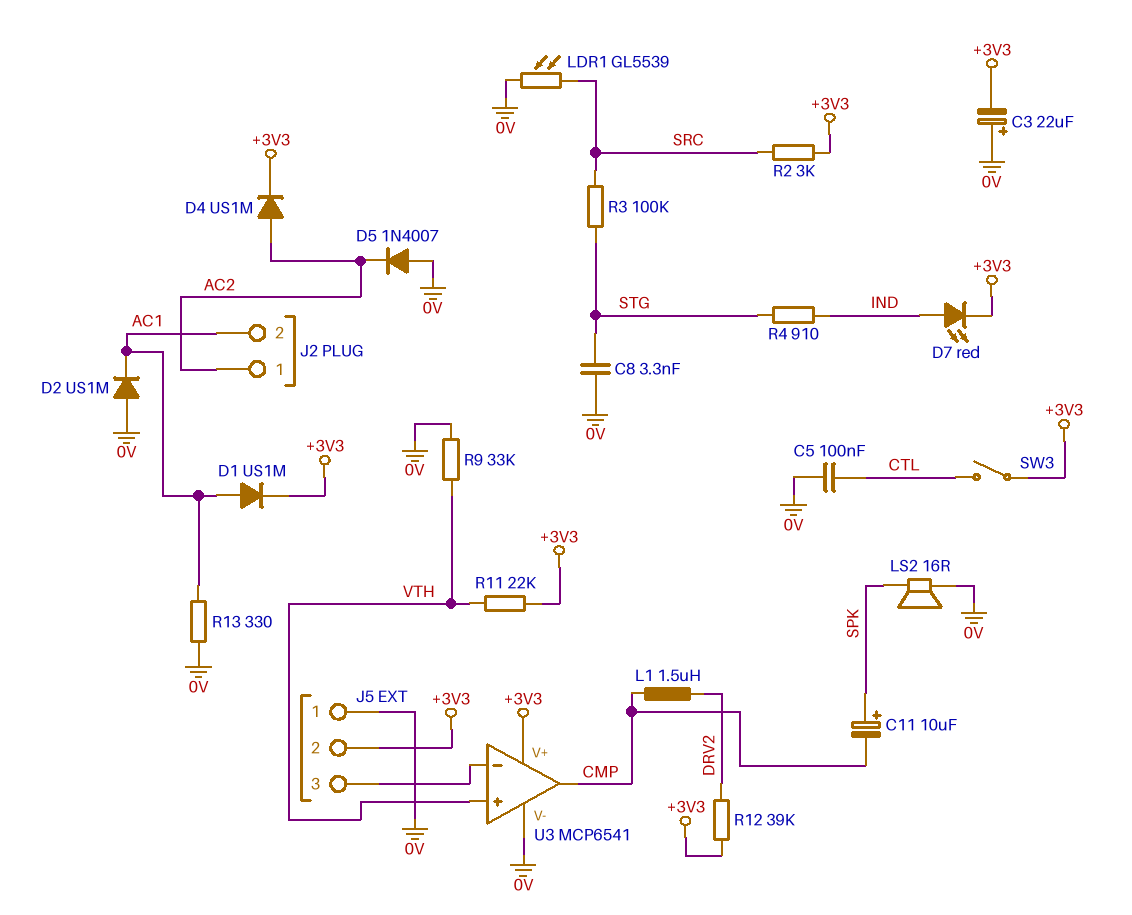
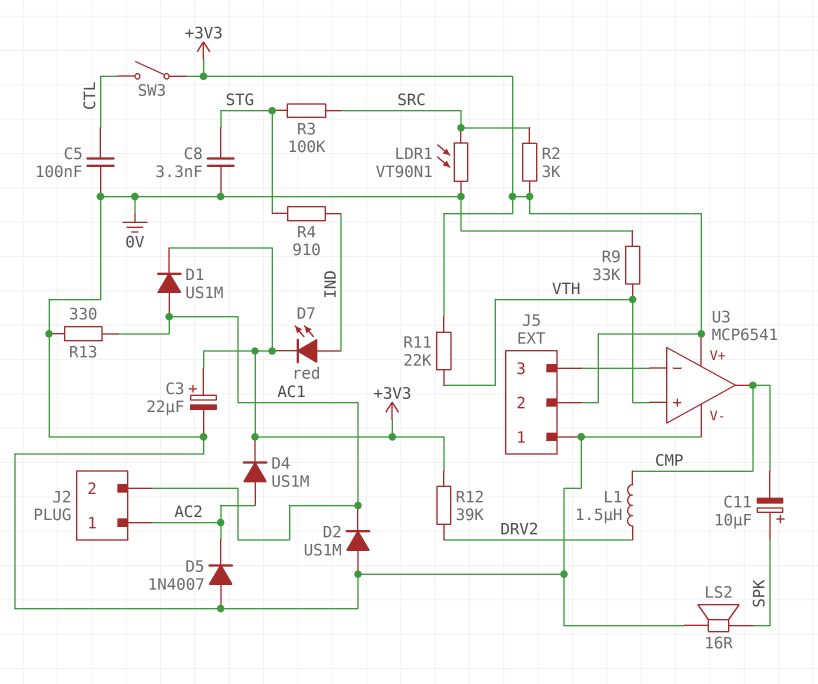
C3: 22uF (plus 0V, minus +3V3) -> 22uF (plus +3V3, minus 0V)
LDR1: GL5539 (0V, SRC) -> VT90N1 (0V, SRC)

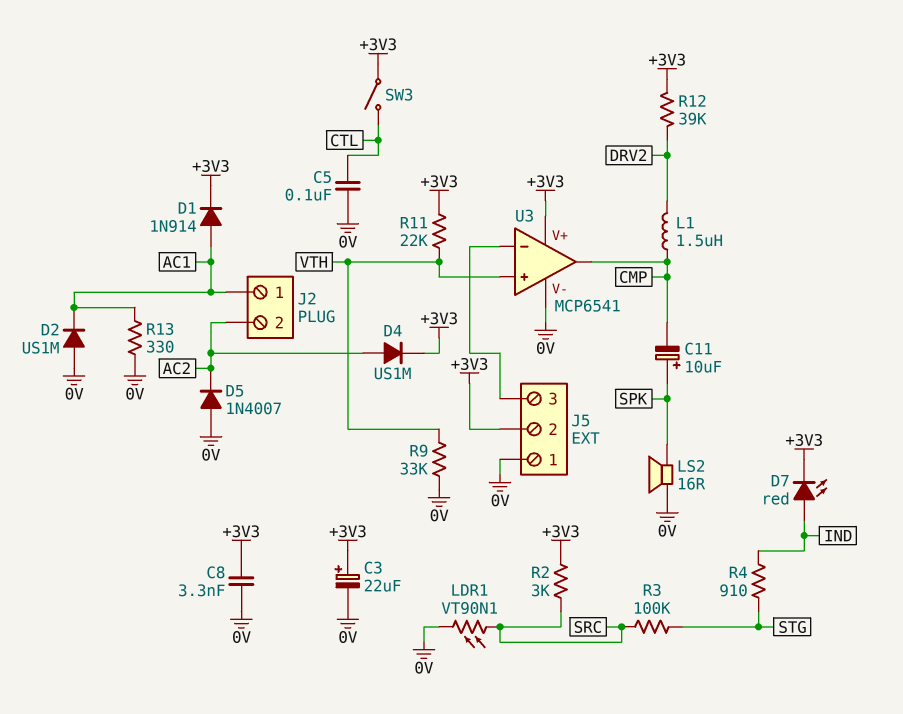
C8: 3.3nF (0V, STG) -> 3.3nF (+3V3, 0V)
D1: diode US1M (A AC1, K +3V3) -> diode 1N914 (A AC1, K +3V3)
J2 pin 1: AC2 -> AC1
J2 pin 2: AC1 -> AC2

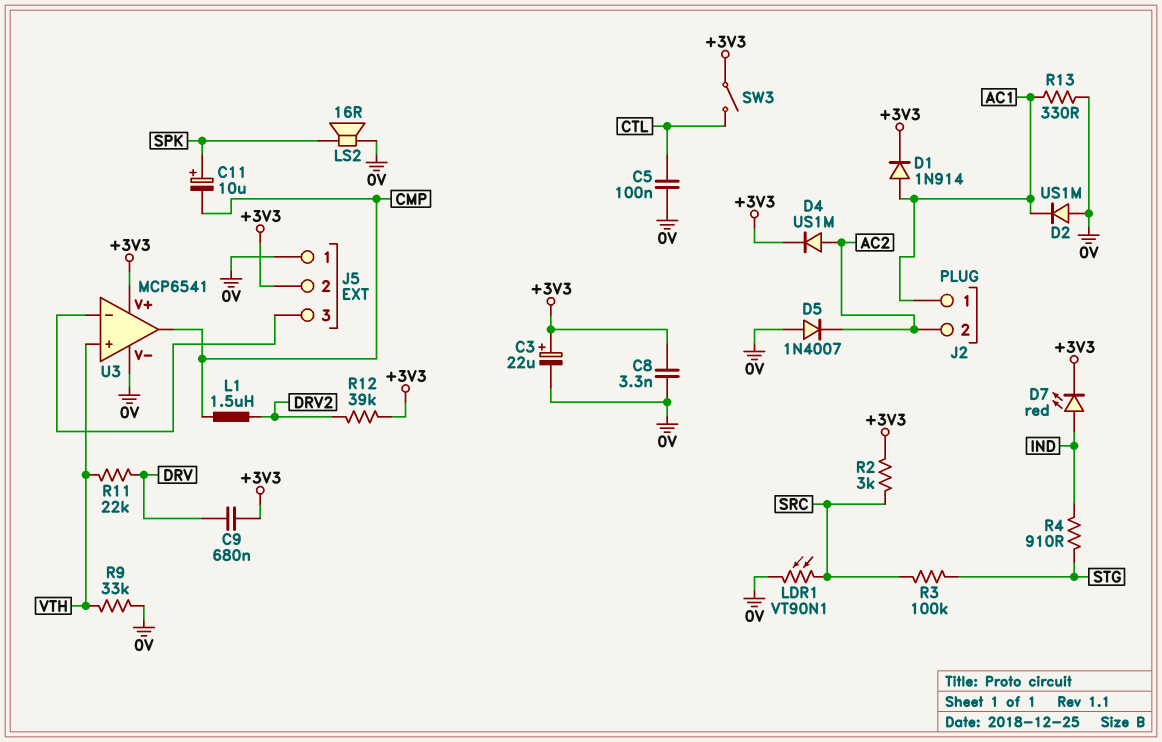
C9: none -> 680nF (+3V3, DRV)
R11: 22k (+3V3, VTH) -> 22k (DRV, VTH)

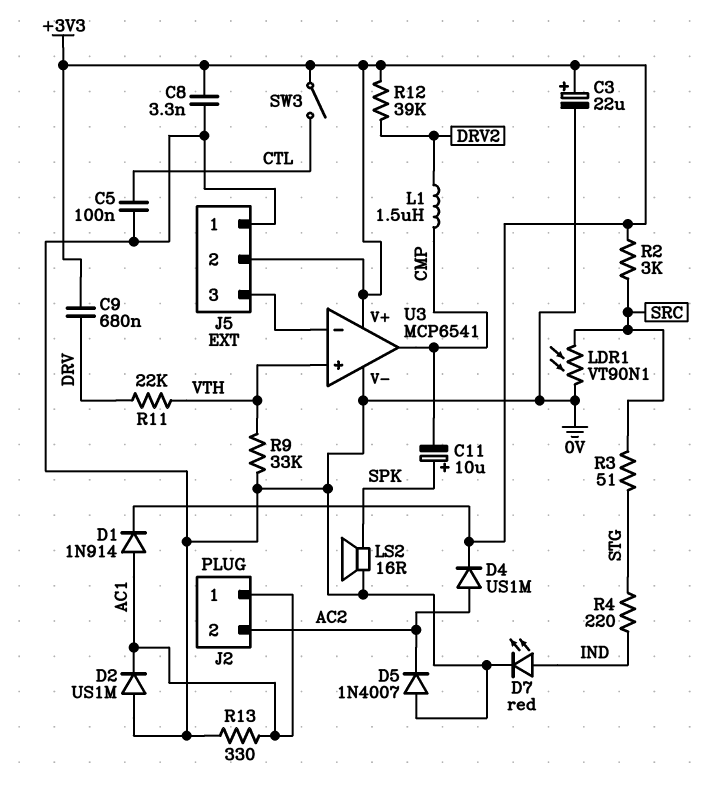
D7: LED red (A IND, K +3V3) -> LED red (A IND, K 0V)
R3: 100k (SRC, STG) -> 51 (SRC, STG)
R4: 910 (IND, STG) -> 220 (IND, STG)

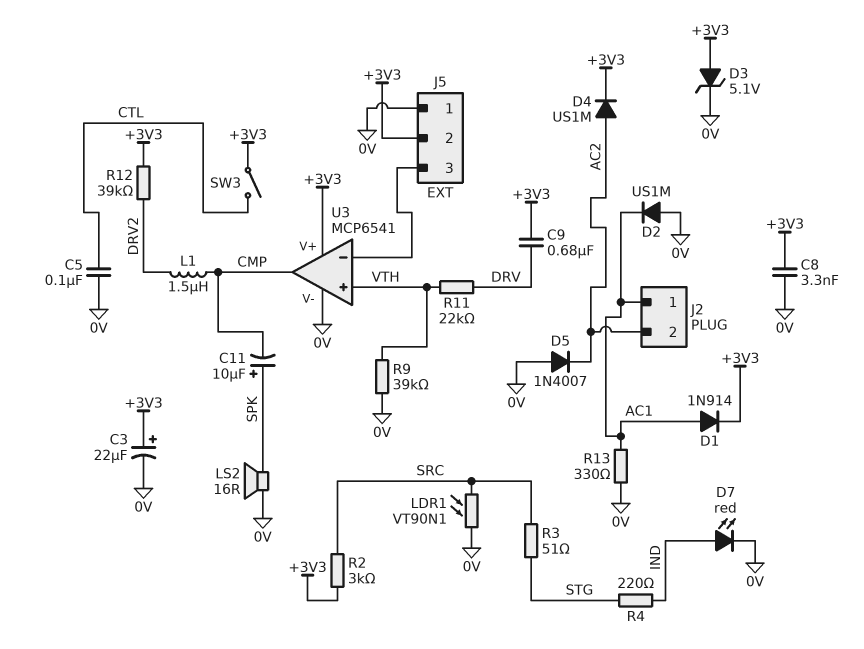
D3: none -> zener 5.1V (A +3V3, K 0V)
R9: 33k (0V, VTH) -> 39k (0V, VTH)

